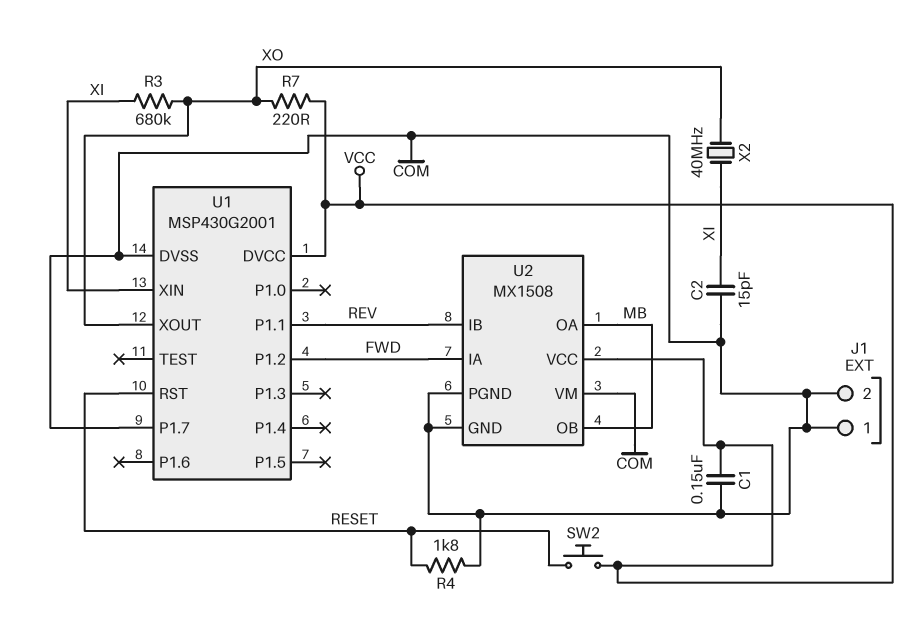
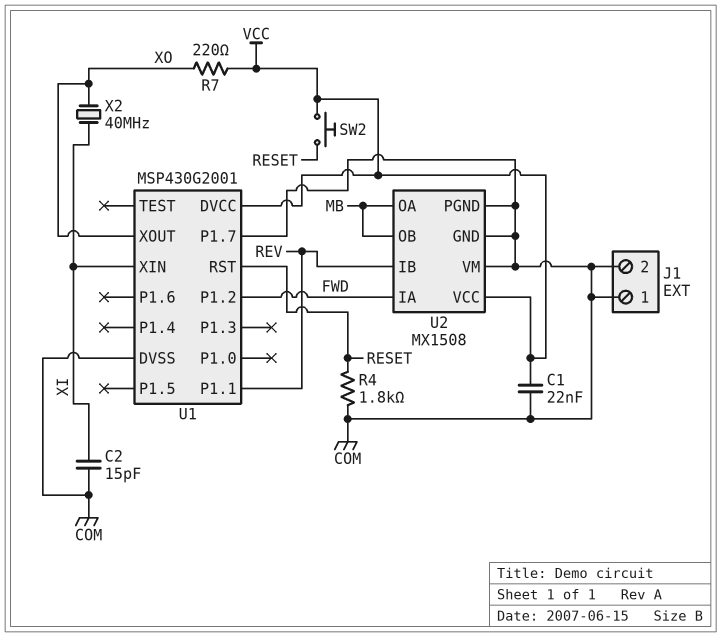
C1: 150nF (COM, VCC) -> 22nF (COM, VCC)
R3: 680k (XI, XO) -> none

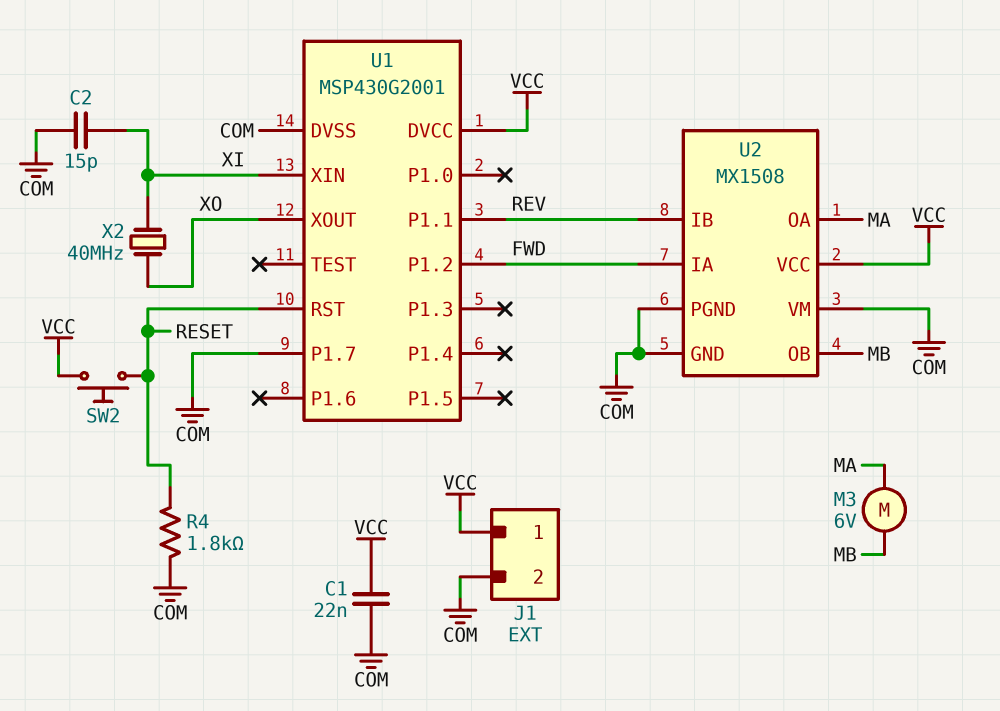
J1 pin 1: COM -> VCC
M3: none -> motor 6V (MA, MB)
R7: 220 (VCC, XO) -> none
U2 pin OA: MB -> MA

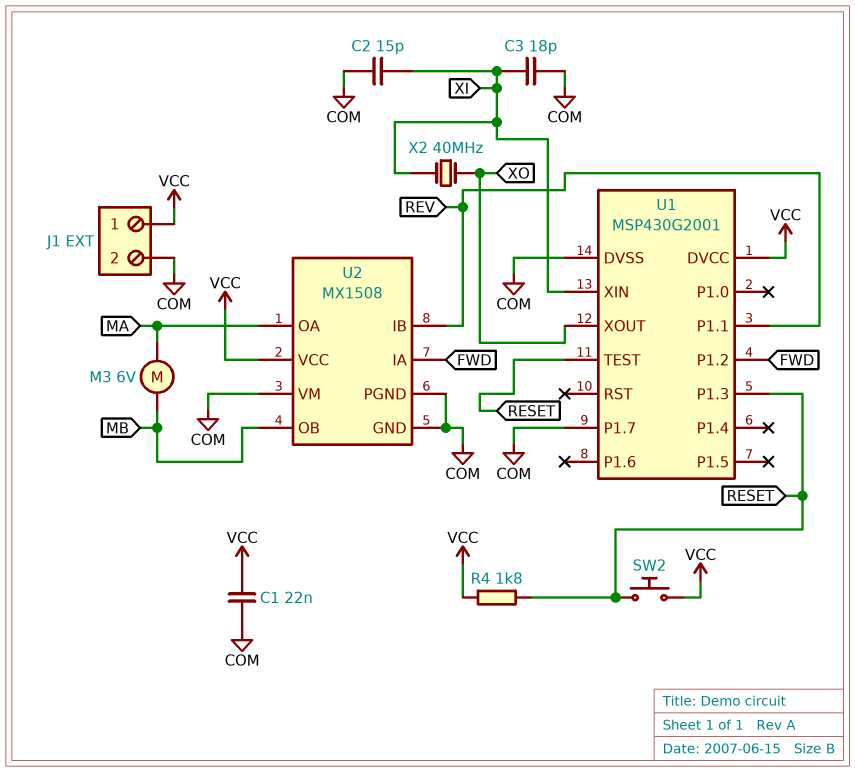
C3: none -> 18pF (COM, XI)
R4: 1.8k (COM, RESET) -> 1.8k (RESET, VCC)
U1 pin P1.3: none -> RESET
U1 pin RST: RESET -> none
U1 pin TEST: none -> RESET

